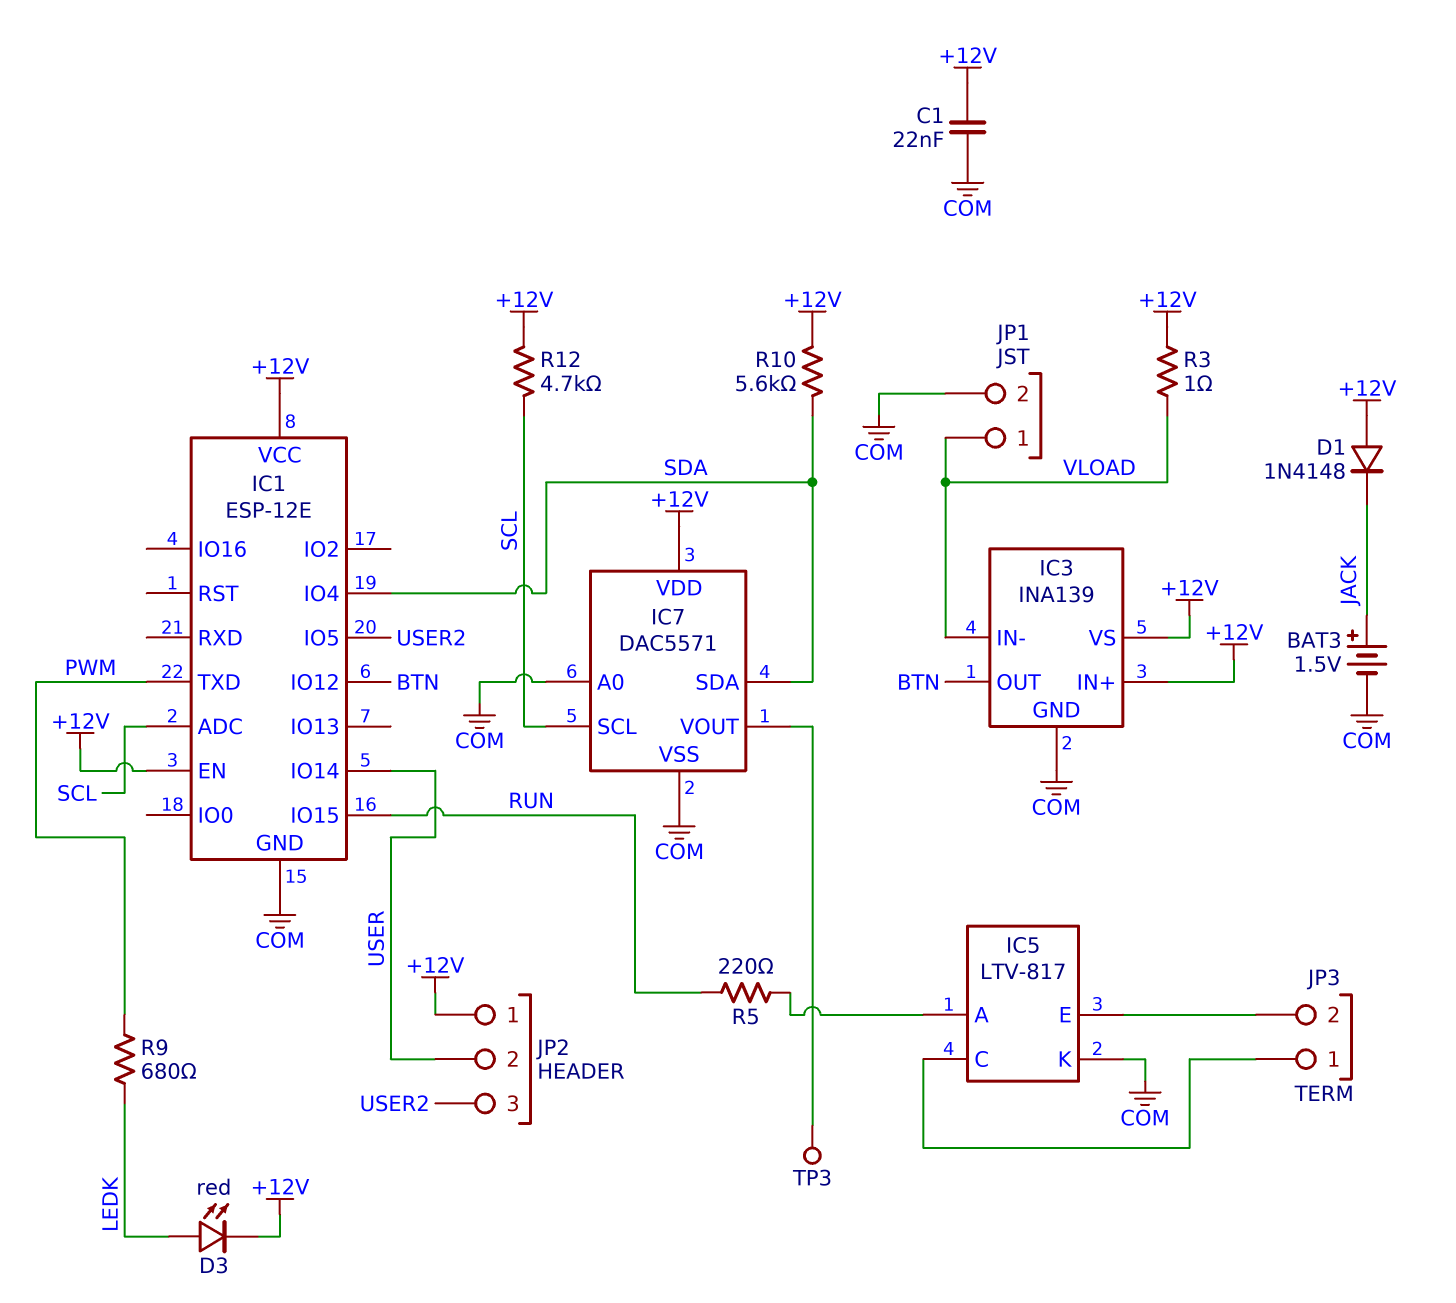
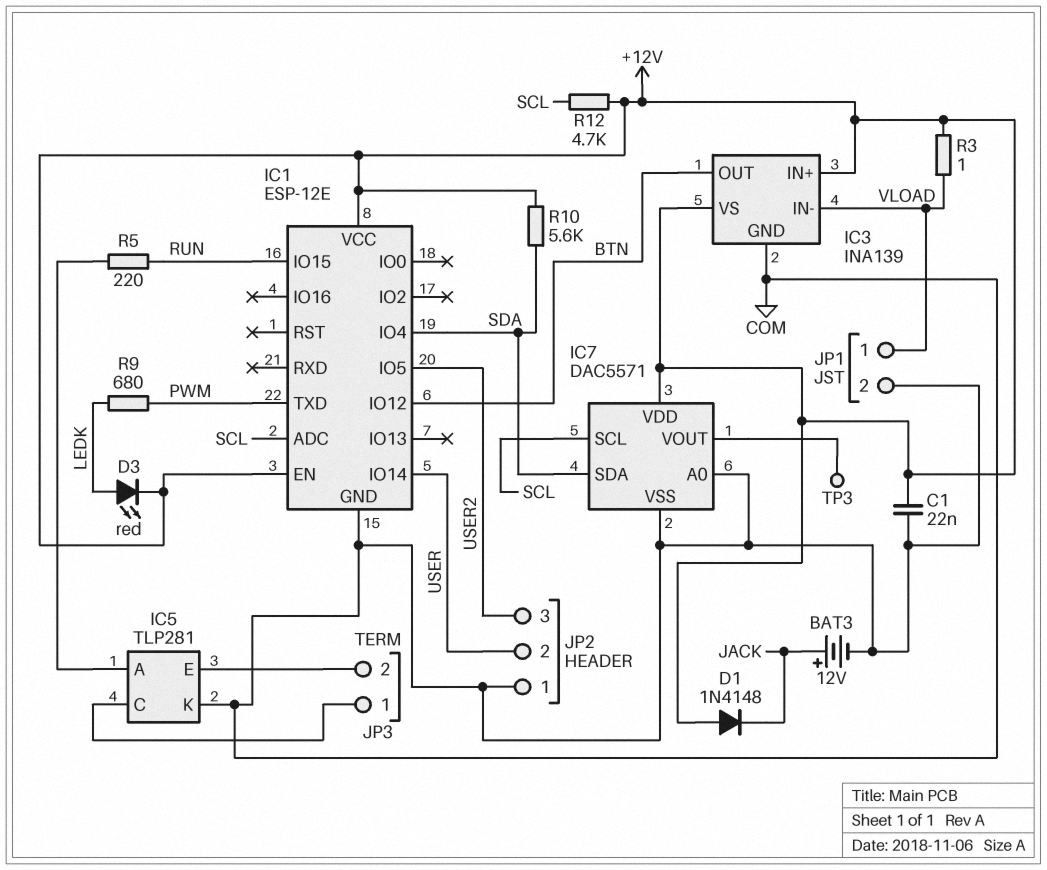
BAT3: 1.5V (plus JACK, minus COM) -> 12V (plus JACK, minus COM)
IC5: LTV-817 -> TLP281
JP2 pin 1: +12V -> COM

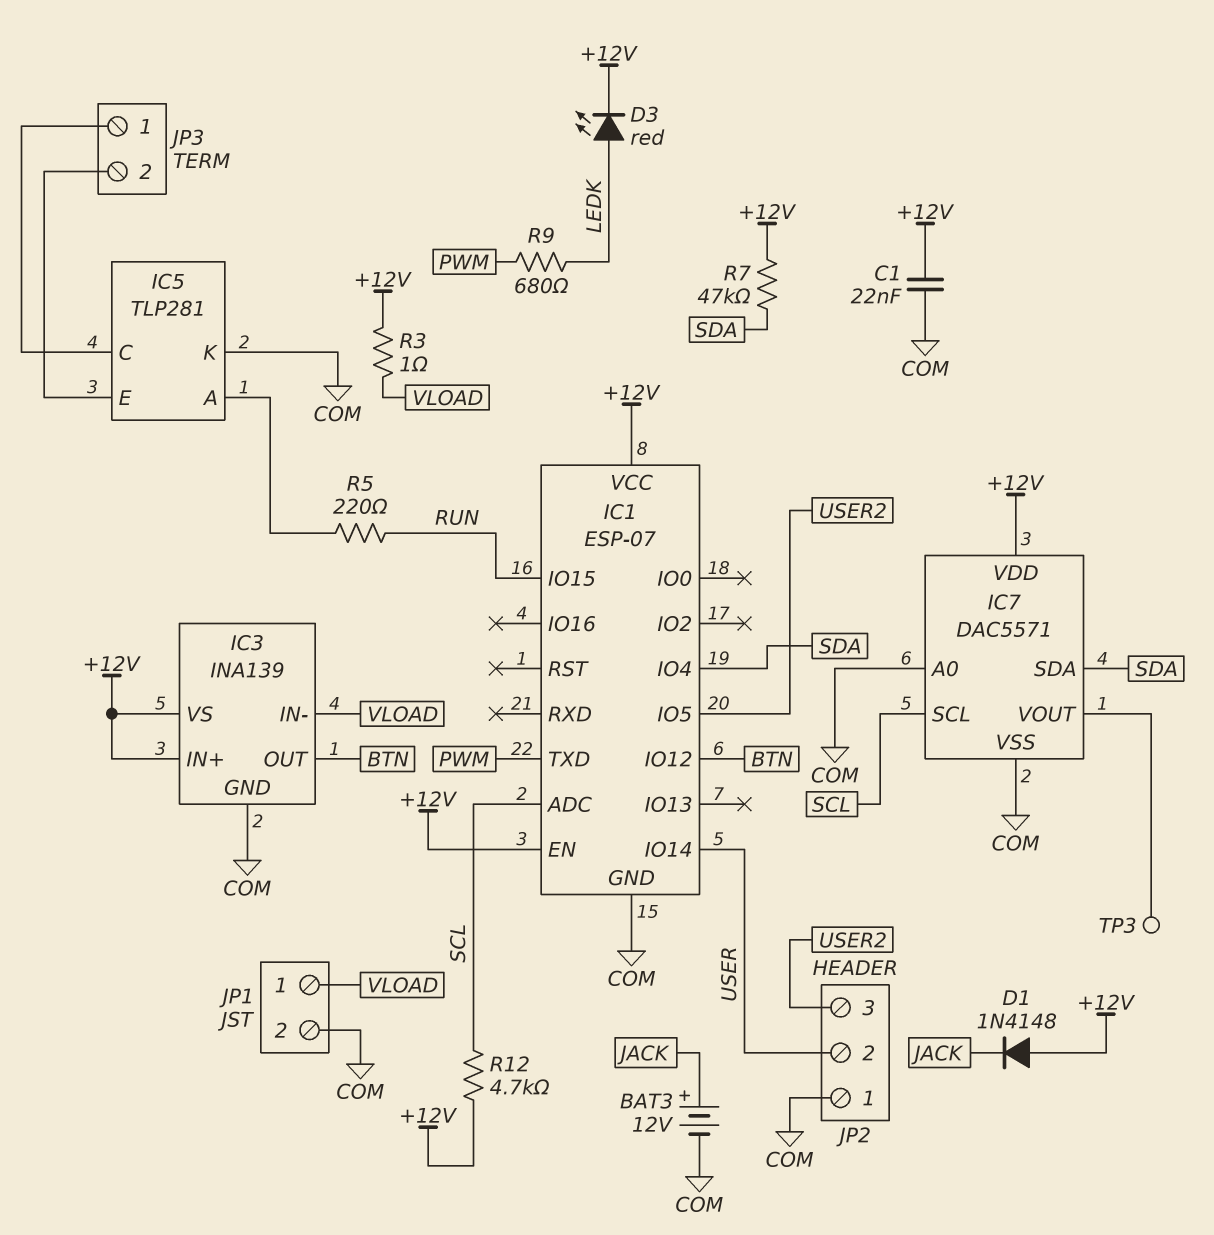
IC1: ESP-12E -> ESP-07
R7: none -> 47k (+12V, SDA)
R10: 5.6k (+12V, SDA) -> none

